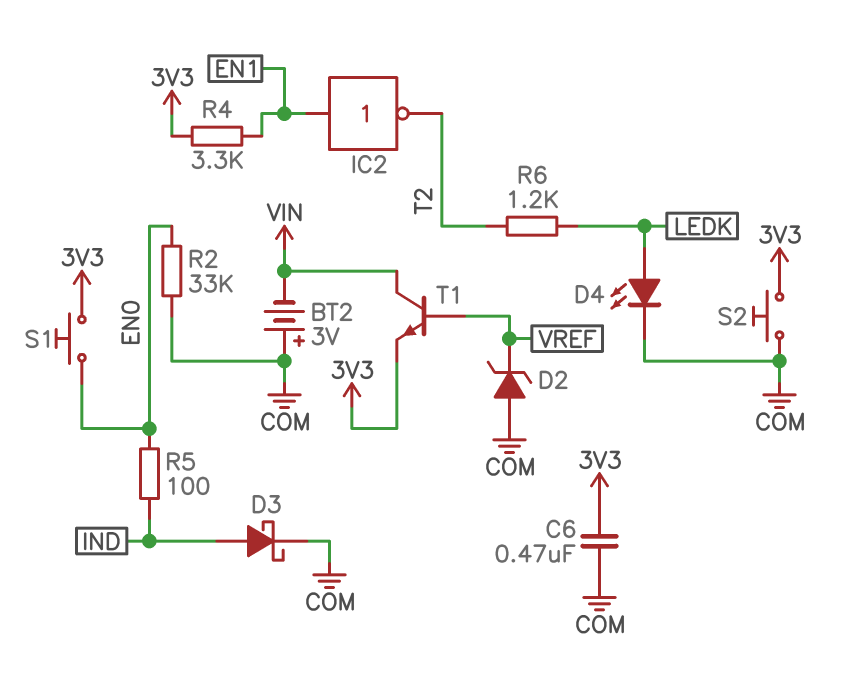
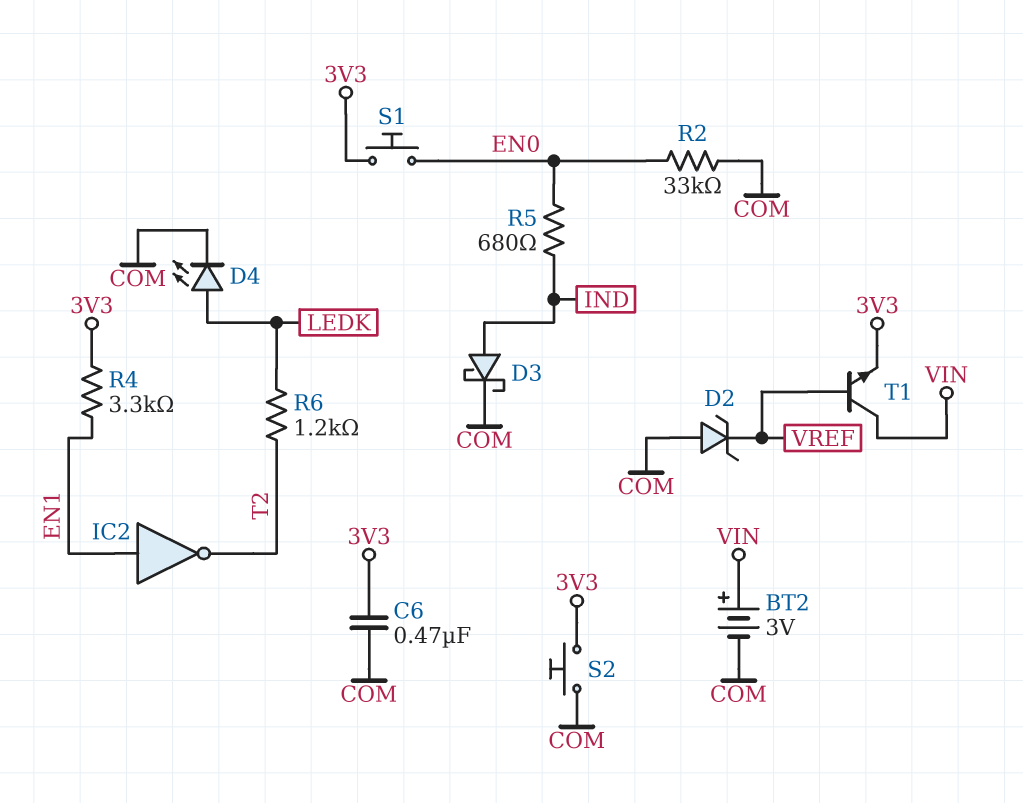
BT2: 3V (plus COM, minus VIN) -> 3V (plus VIN, minus COM)
R5: 100 (EN0, IND) -> 680 (EN0, IND)

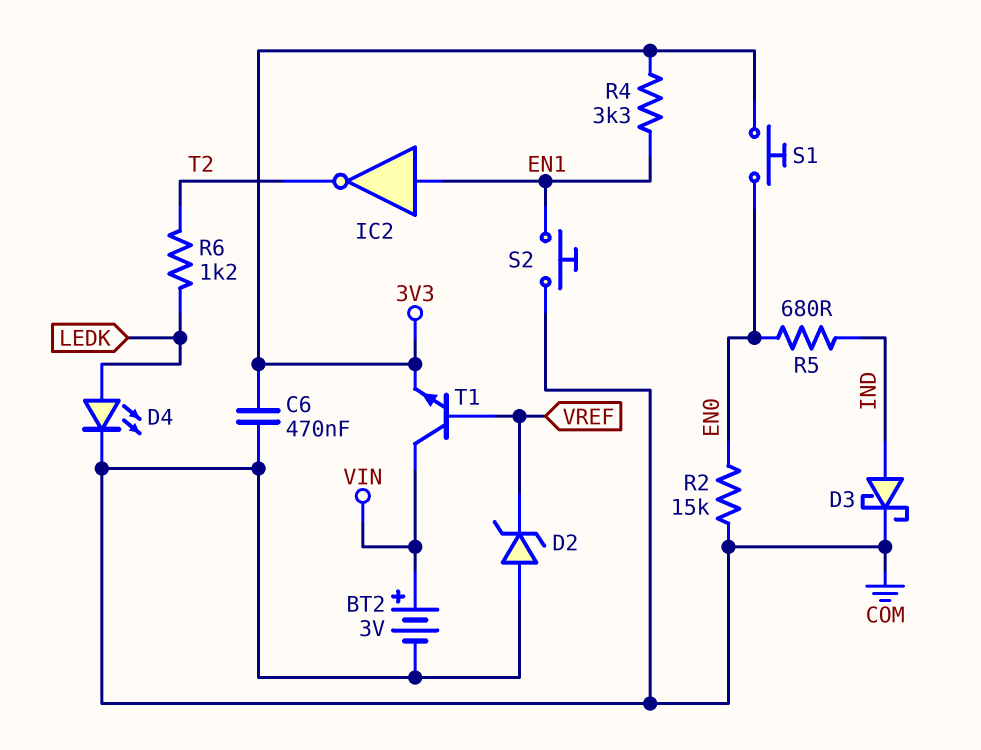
R2: 33k (COM, EN0) -> 15k (COM, EN0)
S2: button (3V3, COM) -> button (COM, EN1)

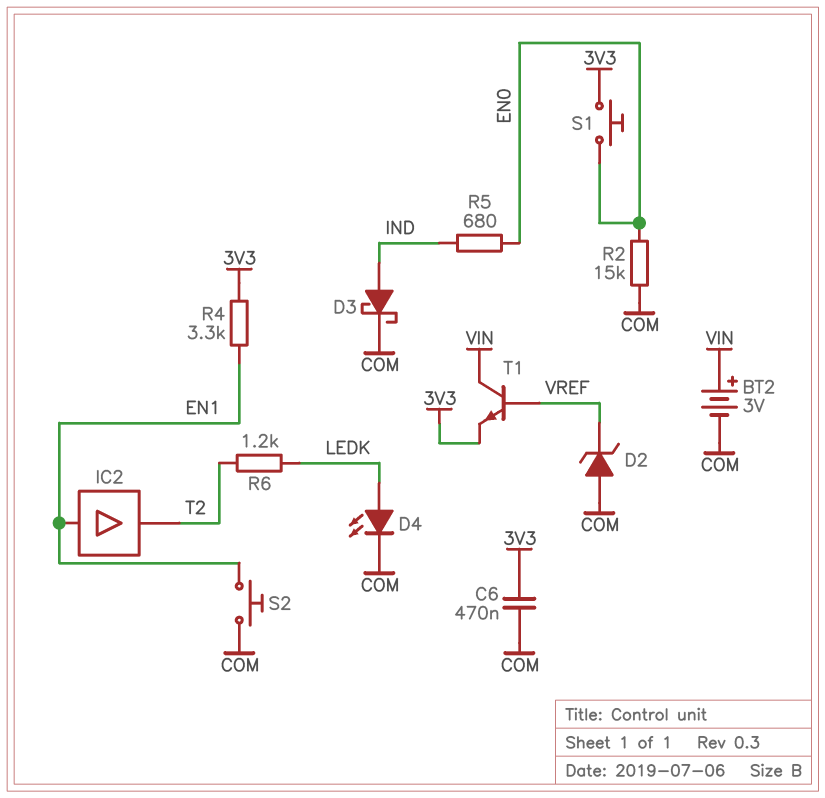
IC2: NOT (in EN1, out T2) -> buffer (in EN1, out T2)

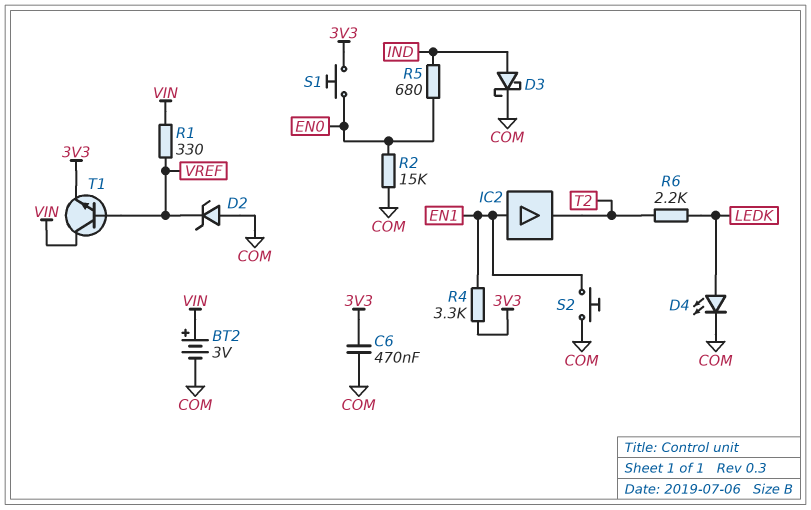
R1: none -> 330 (VIN, VREF)
R6: 1.2k (LEDK, T2) -> 2.2k (LEDK, T2)

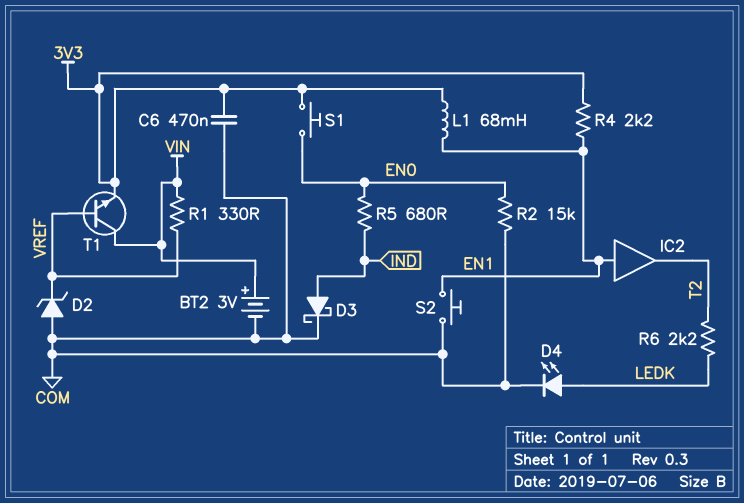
L1: none -> 68mH (3V3, EN1)
R4: 3.3k (3V3, EN1) -> 2.2k (3V3, EN1)

